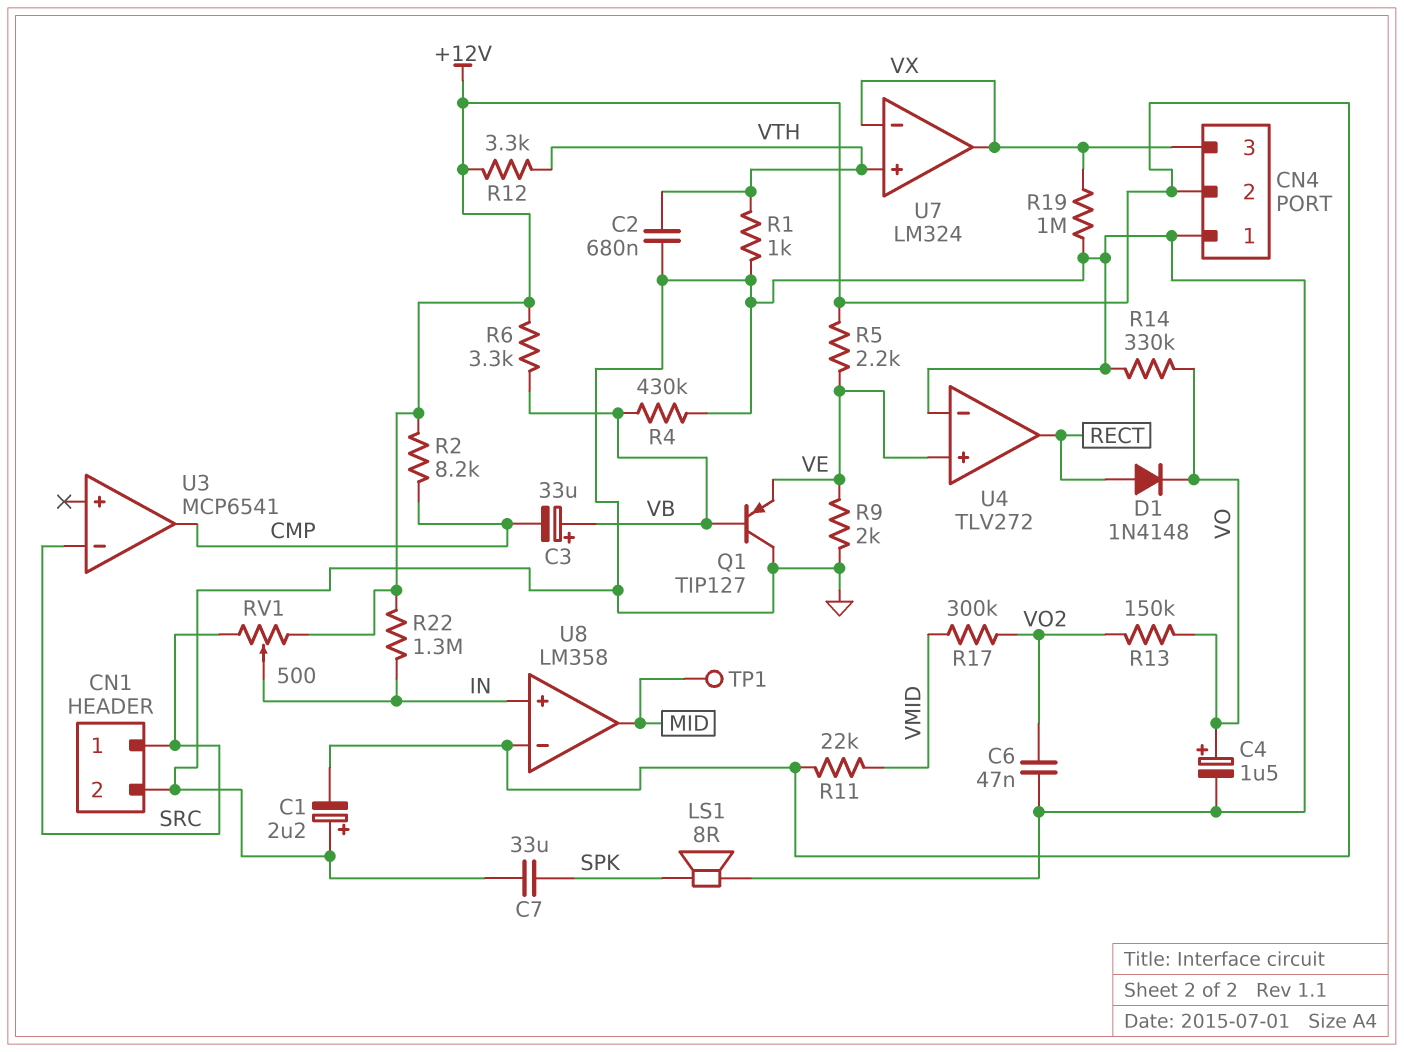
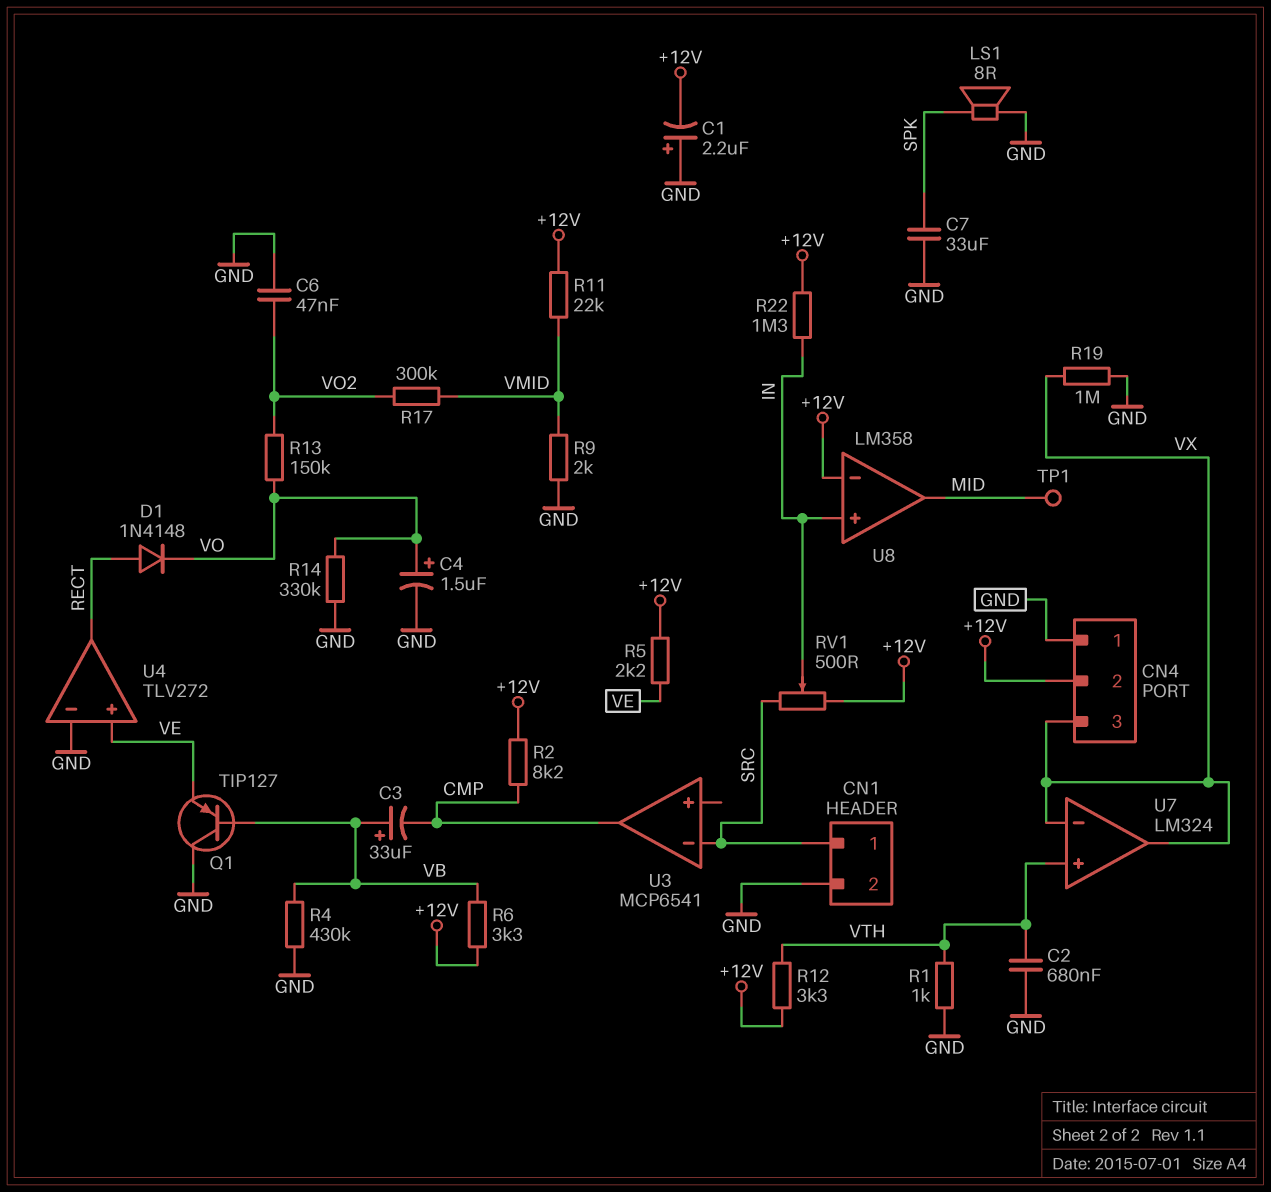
R9: 2k (GND, VE) -> 2k (GND, VMID)

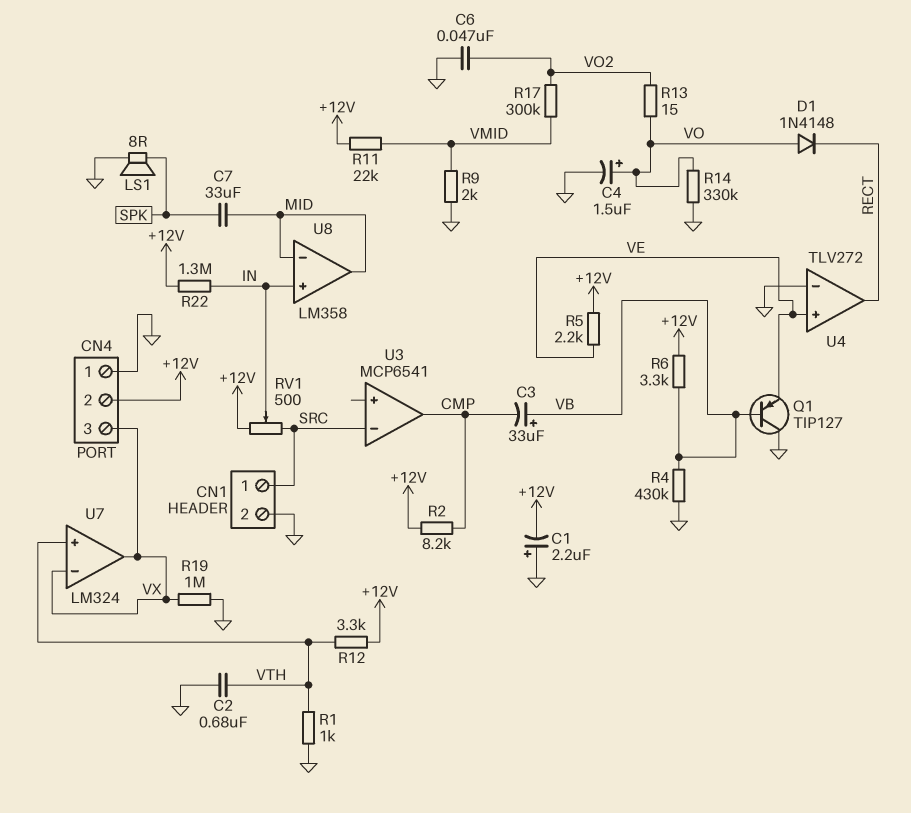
C7: 33uF (GND, SPK) -> 33uF (MID, SPK)
D1: diode 1N4148 (A RECT, K VO) -> diode 1N4148 (A VO, K RECT)
R13: 150k (VO, VO2) -> 15 (VO, VO2)
TP1: test point (MID) -> none
U8 pin in-: +12V -> MID

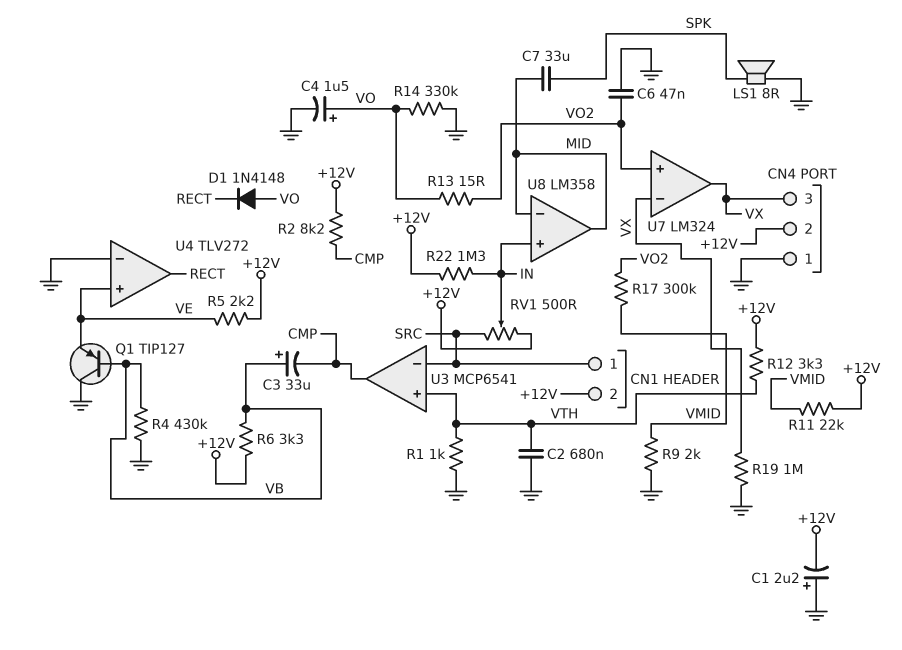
CN1 pin 2: GND -> +12V
U3 pin in+: none -> VTH
U7 pin in+: VTH -> VO2

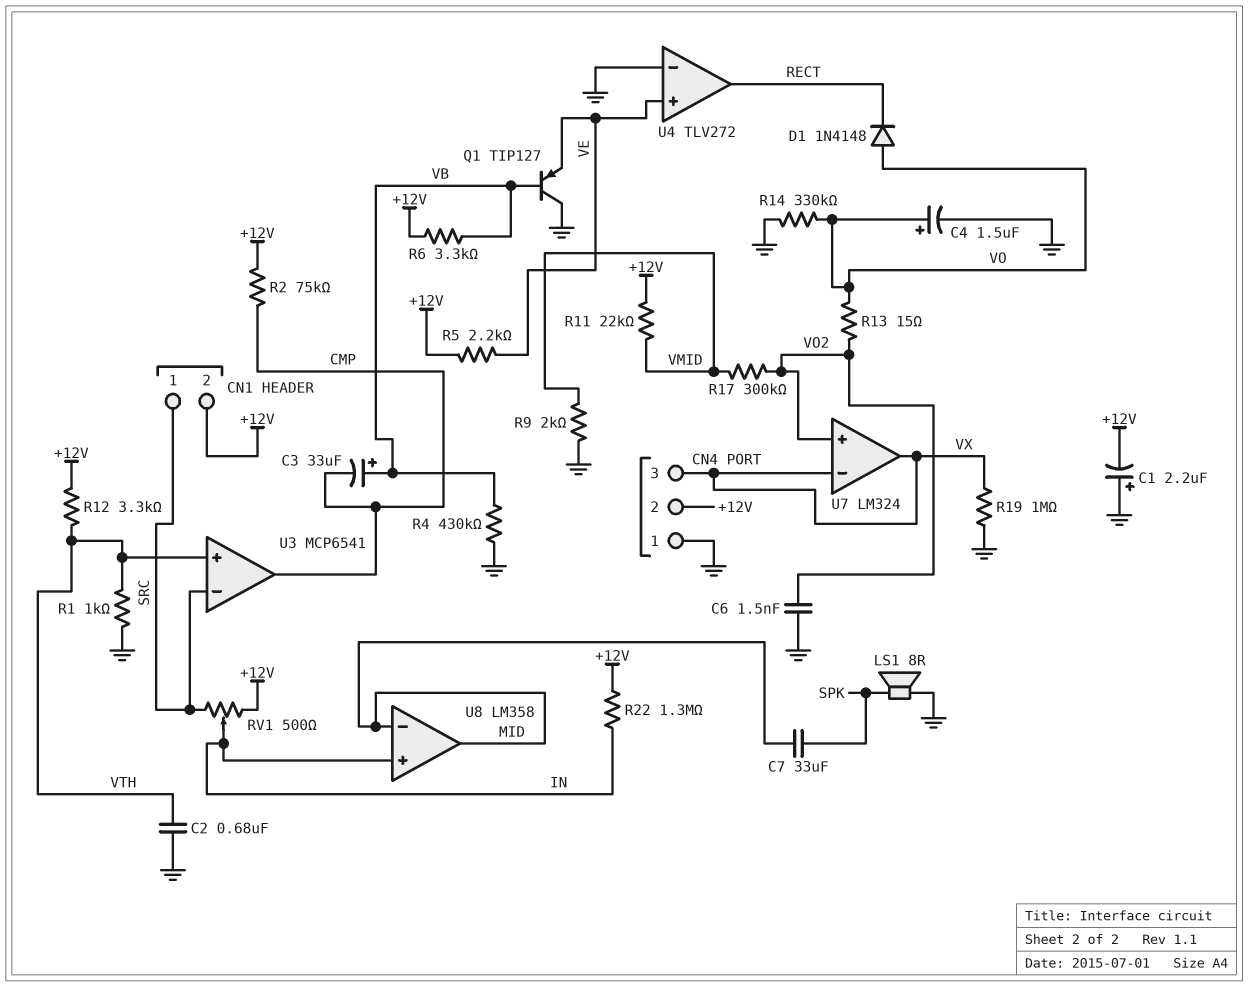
C6: 47nF (GND, VO2) -> 1.5nF (GND, VO2)
R2: 8.2k (+12V, CMP) -> 75k (+12V, CMP)

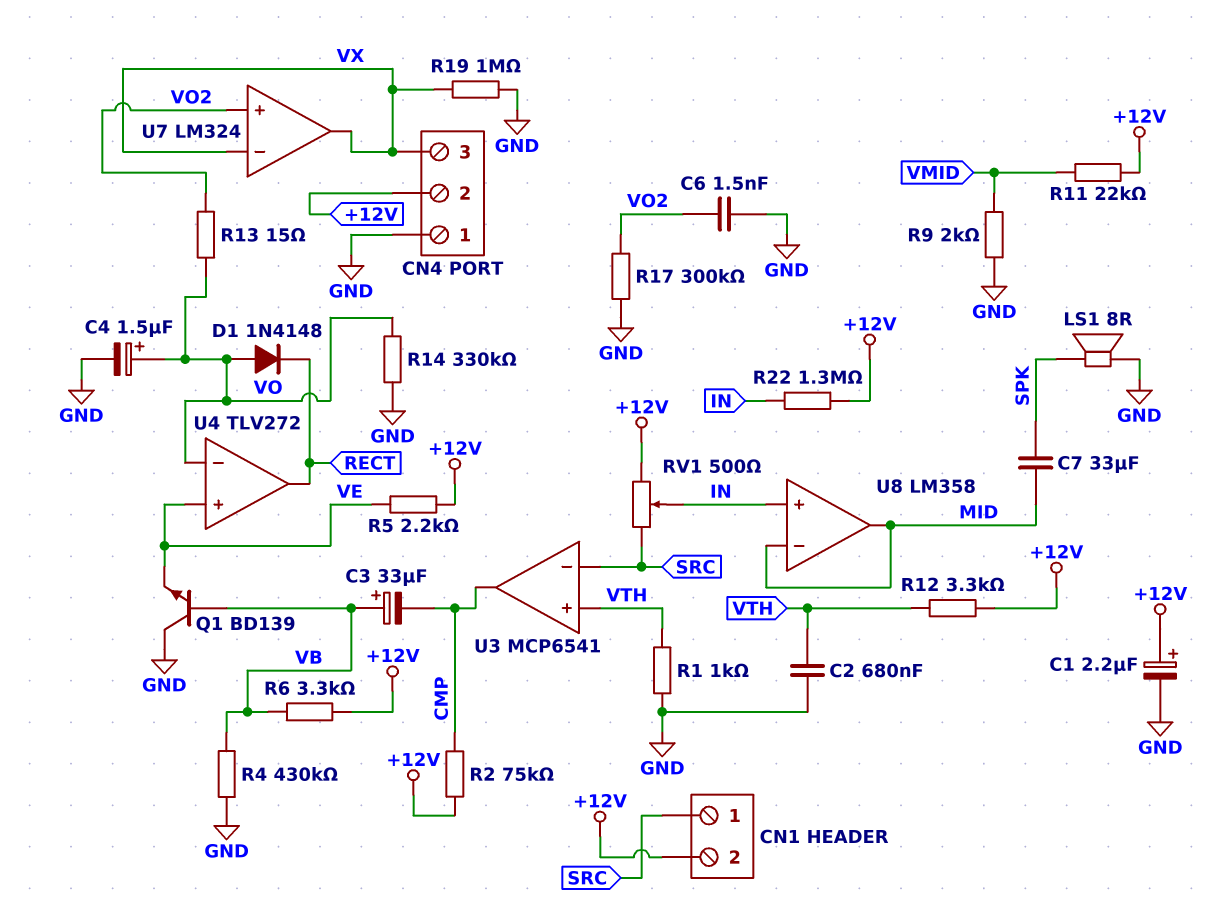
C1: 2.2uF (plus GND, minus +12V) -> 2.2uF (plus +12V, minus GND)
Q1: PNP TIP127 (B VB, C GND, E VE) -> NPN BD139 (B VB, C GND, E VE)
R17: 300k (VMID, VO2) -> 300k (GND, VO2)
U4 pin in-: GND -> VO

